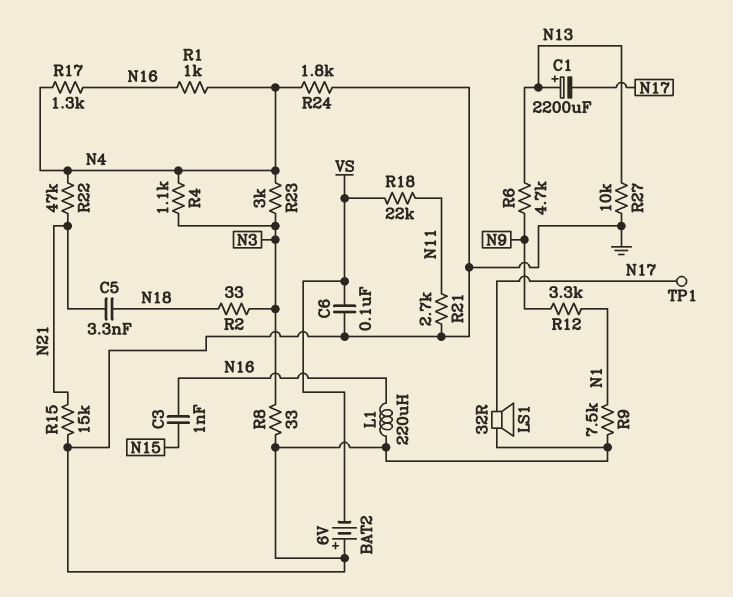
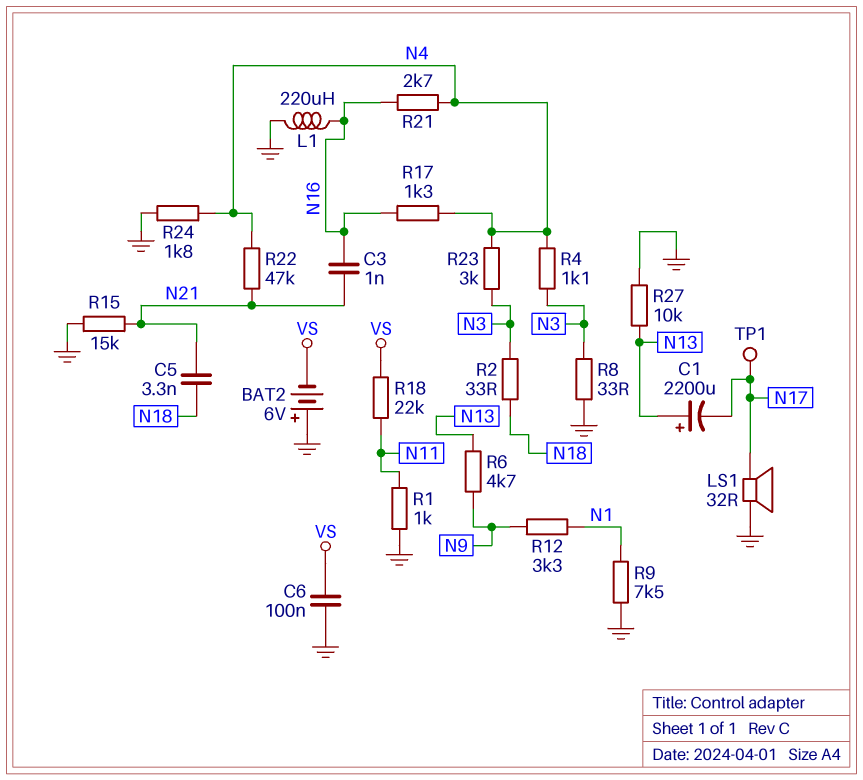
C3: 1nF (N15, N16) -> 1nF (N16, N21)
R1: 1k (N4, N16) -> 1k (GND, N11)
R21: 2.7k (GND, N11) -> 2.7k (N4, N16)

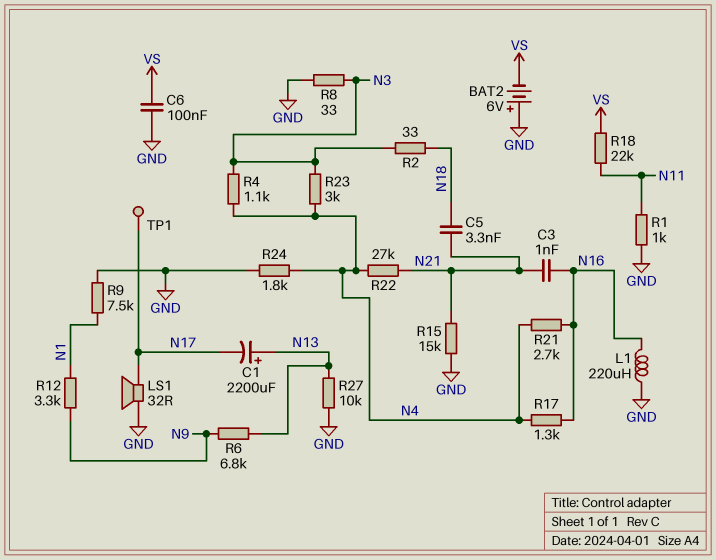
R6: 4.7k (N9, N13) -> 6.8k (N9, N13)
R22: 47k (N4, N21) -> 27k (N4, N21)

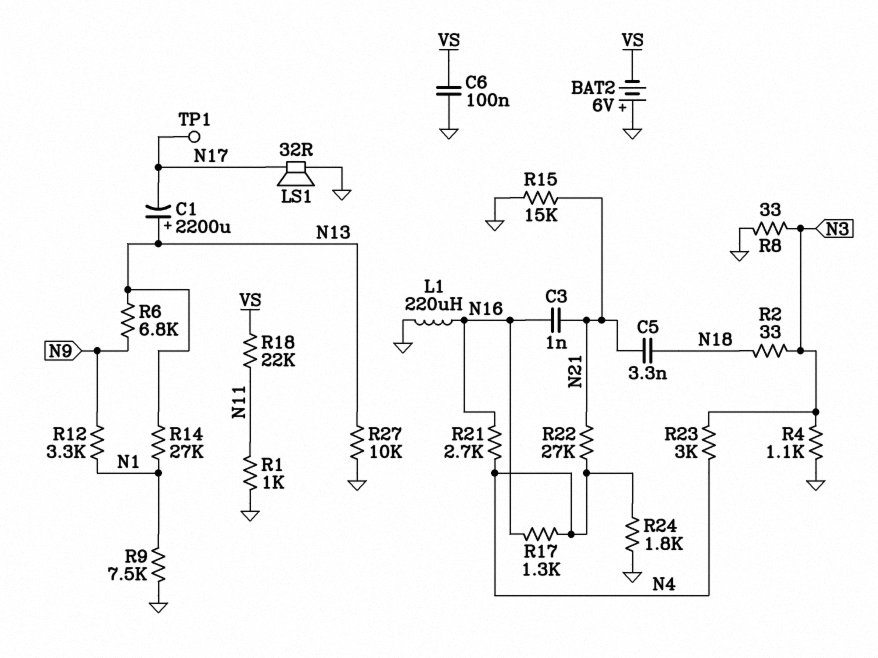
R4: 1.1k (N3, N4) -> 1.1k (GND, N3)
R14: none -> 27k (N1, N13)

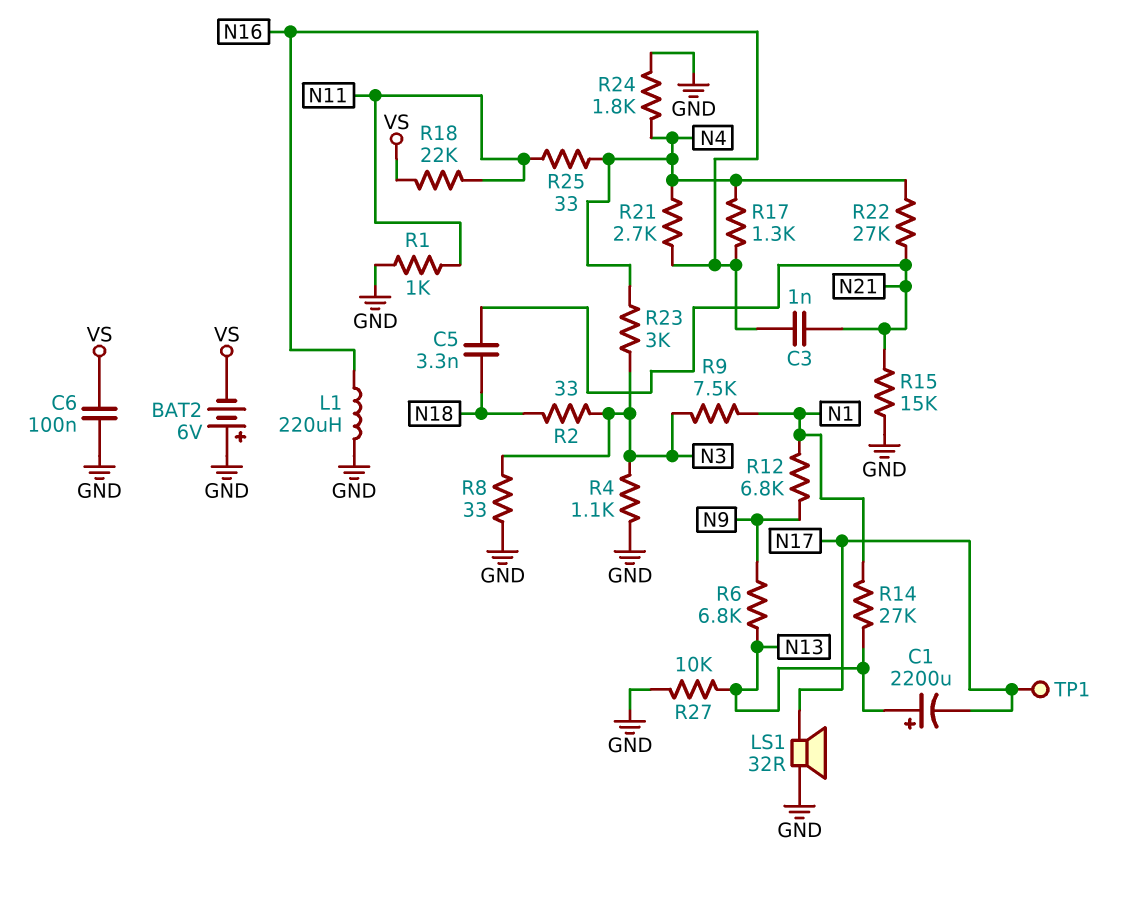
R9: 7.5k (GND, N1) -> 7.5k (N1, N3)
R12: 3.3k (N1, N9) -> 6.8k (N1, N9)
R25: none -> 33 (N4, N11)

